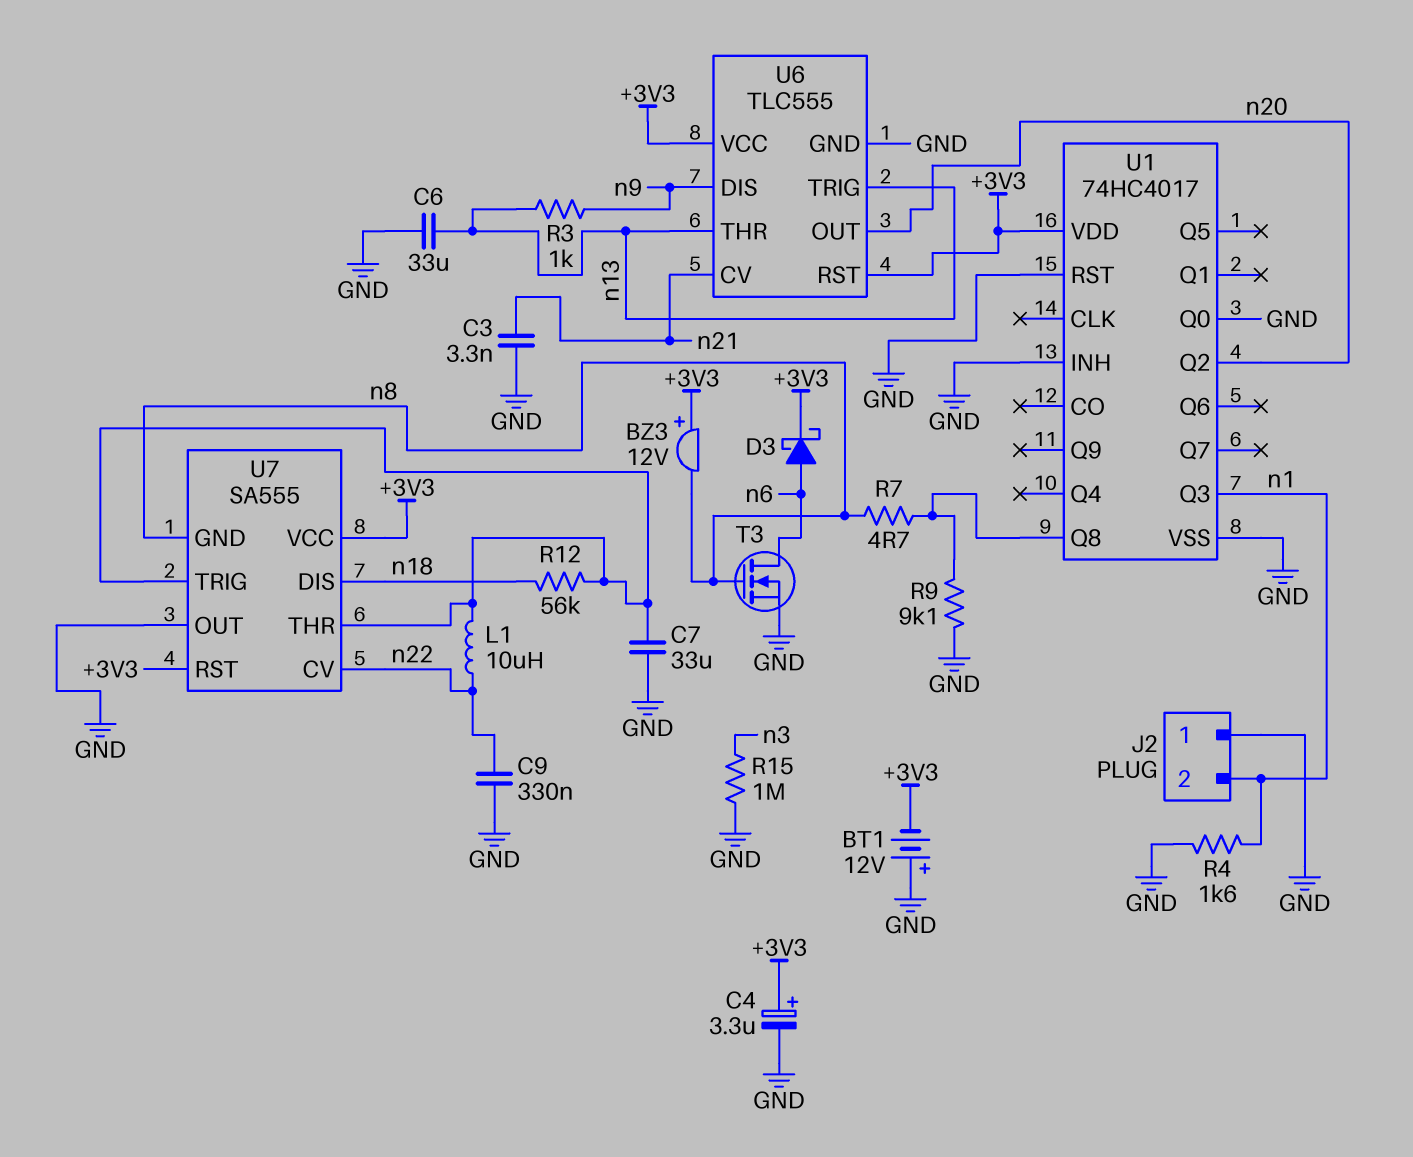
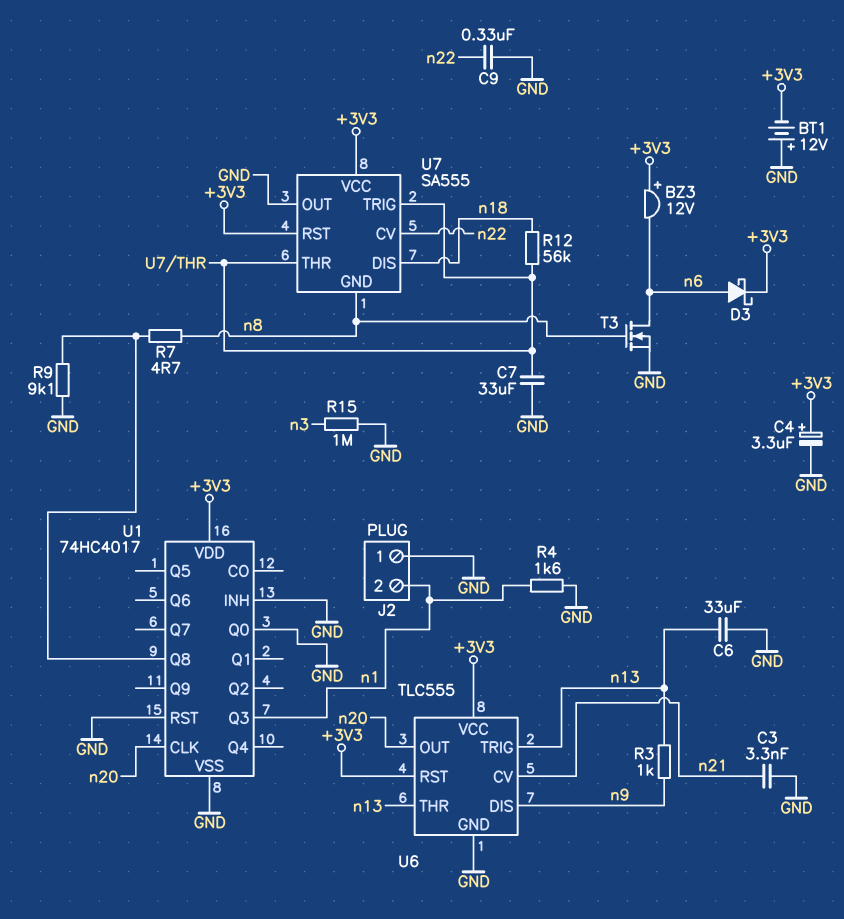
BZ3: buzzer 12V (plus +3V3, minus n8) -> buzzer 12V (plus +3V3, minus n6)
L1: 10uH (U7/THR, n22) -> none
U1 pin CLK: none -> n20
U1 pin Q2: n20 -> none

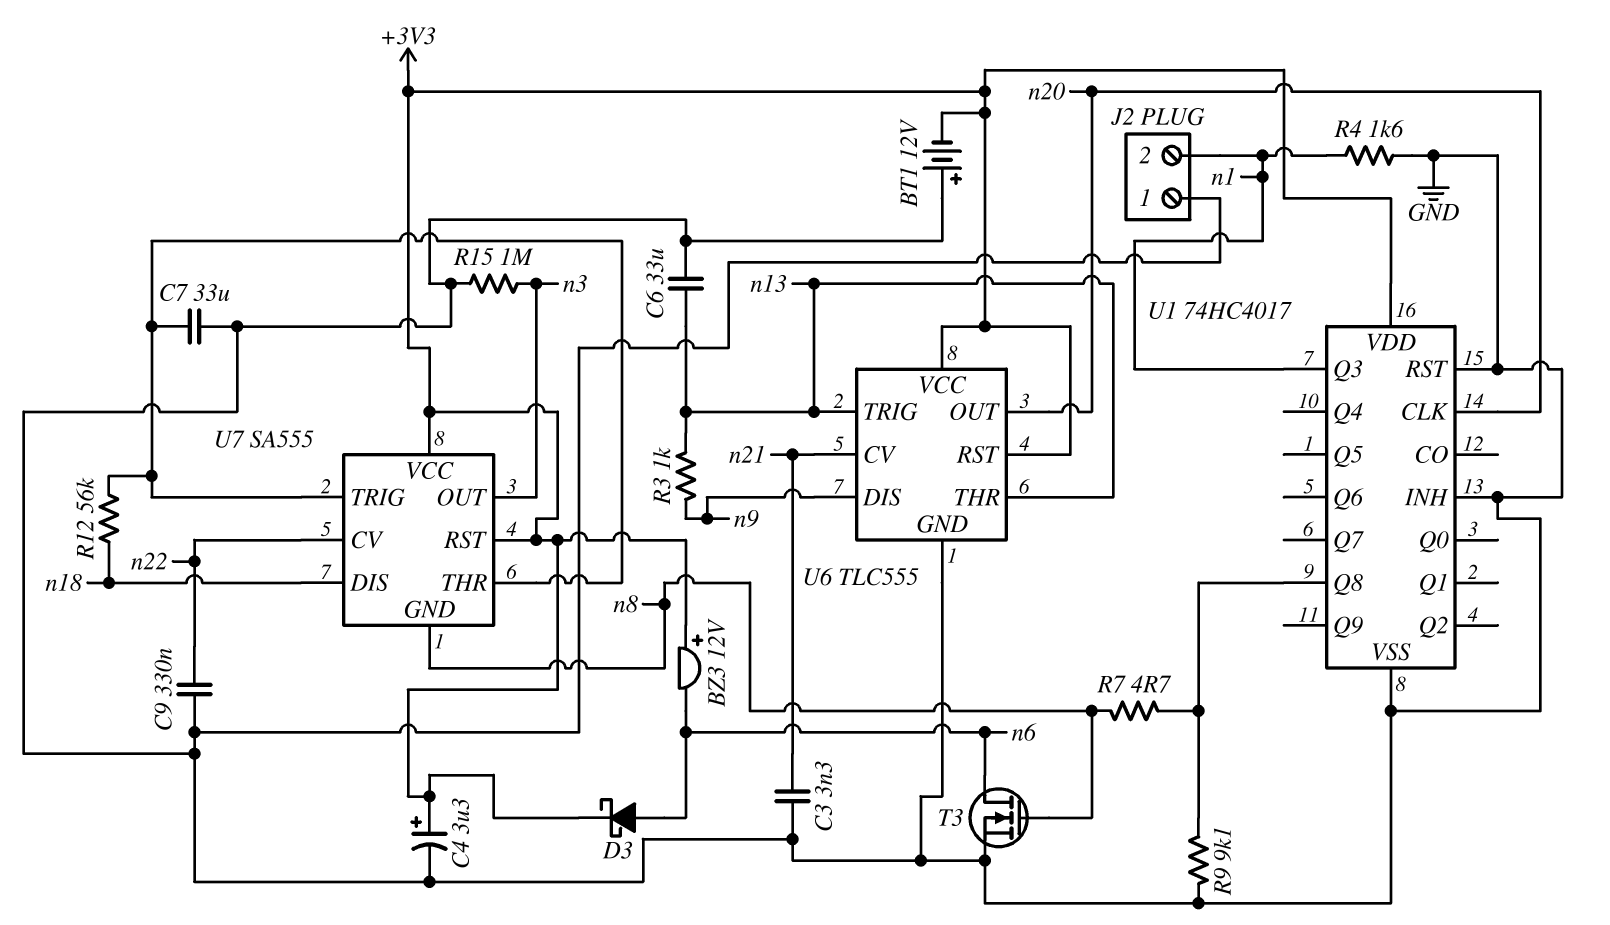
U1 pin Q0: GND -> none
U7 pin OUT: GND -> n3

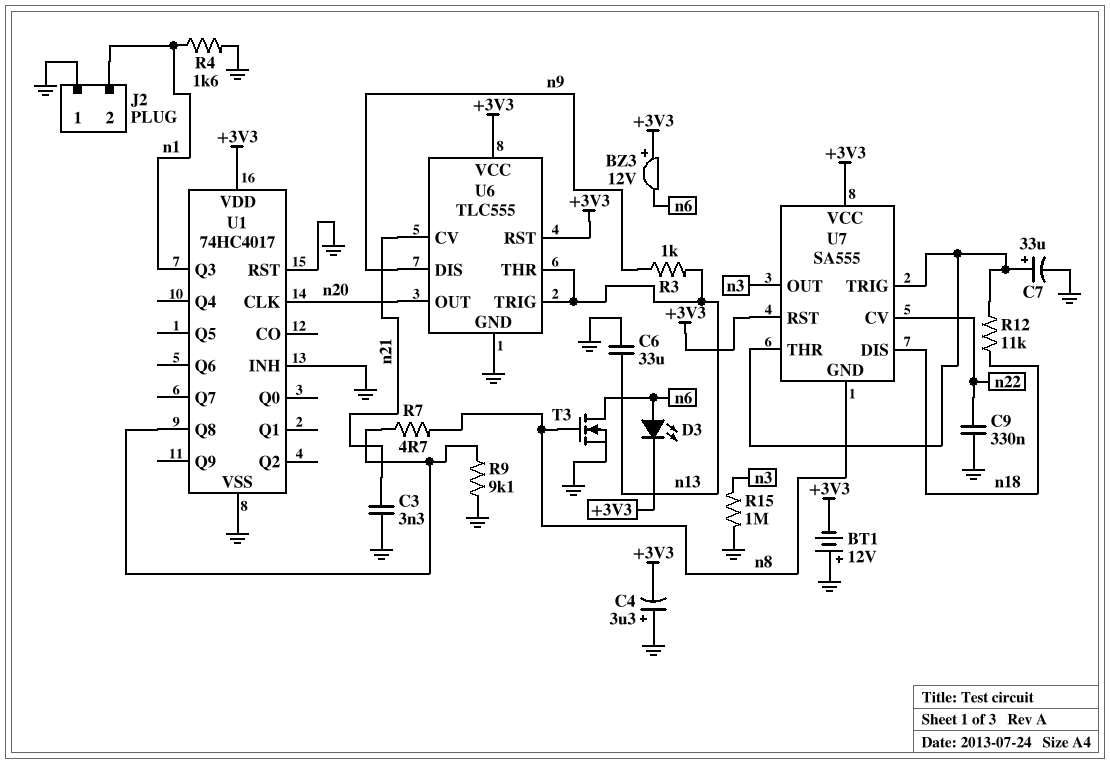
C4: 3.3uF (plus +3V3, minus GND) -> 3.3uF (plus GND, minus +3V3)
C7: 33uF (GND, U7/THR) -> 33uF (plus U7/THR, minus GND)
D3: schottky (A n6, K +3V3) -> LED (A n6, K +3V3)
R12: 56k (U7/THR, n18) -> 11k (U7/THR, n18)

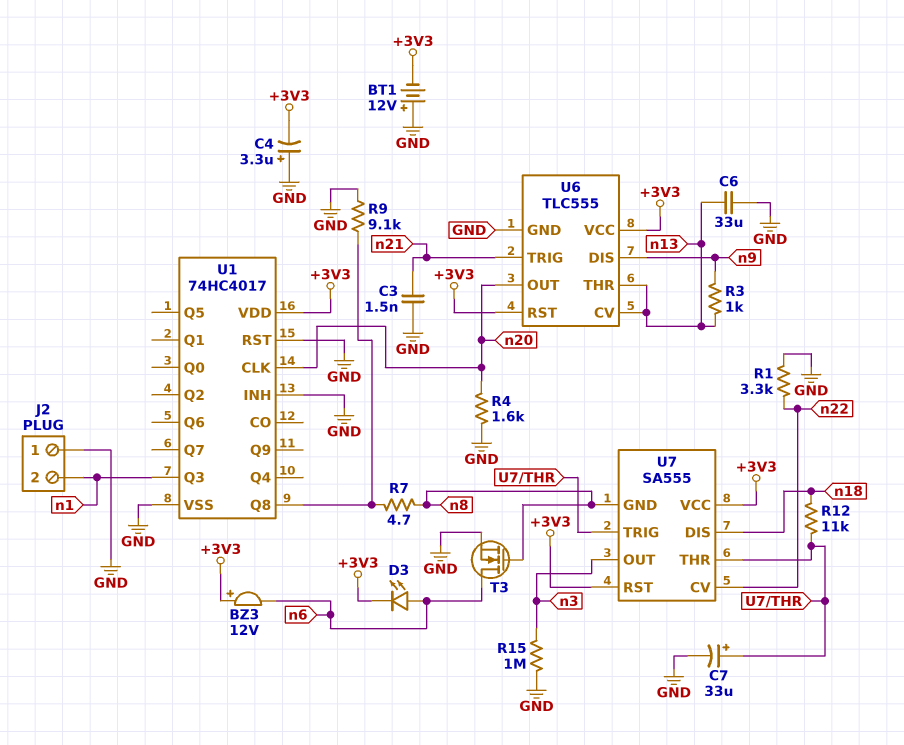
C3: 3.3nF (GND, n21) -> 1.5nF (GND, n21)
C9: 330nF (GND, n22) -> none
R1: none -> 3.3k (GND, n22)
R4: 1.6k (GND, n1) -> 1.6k (GND, n20)
U6 pin CV: n21 -> n13
U6 pin TRIG: n13 -> n21

